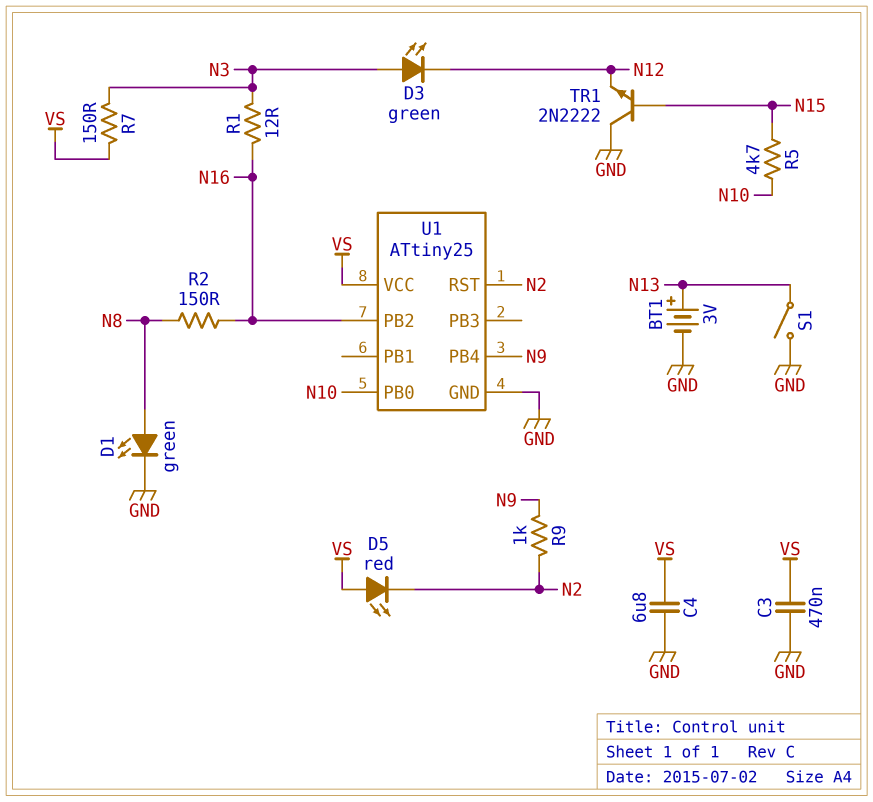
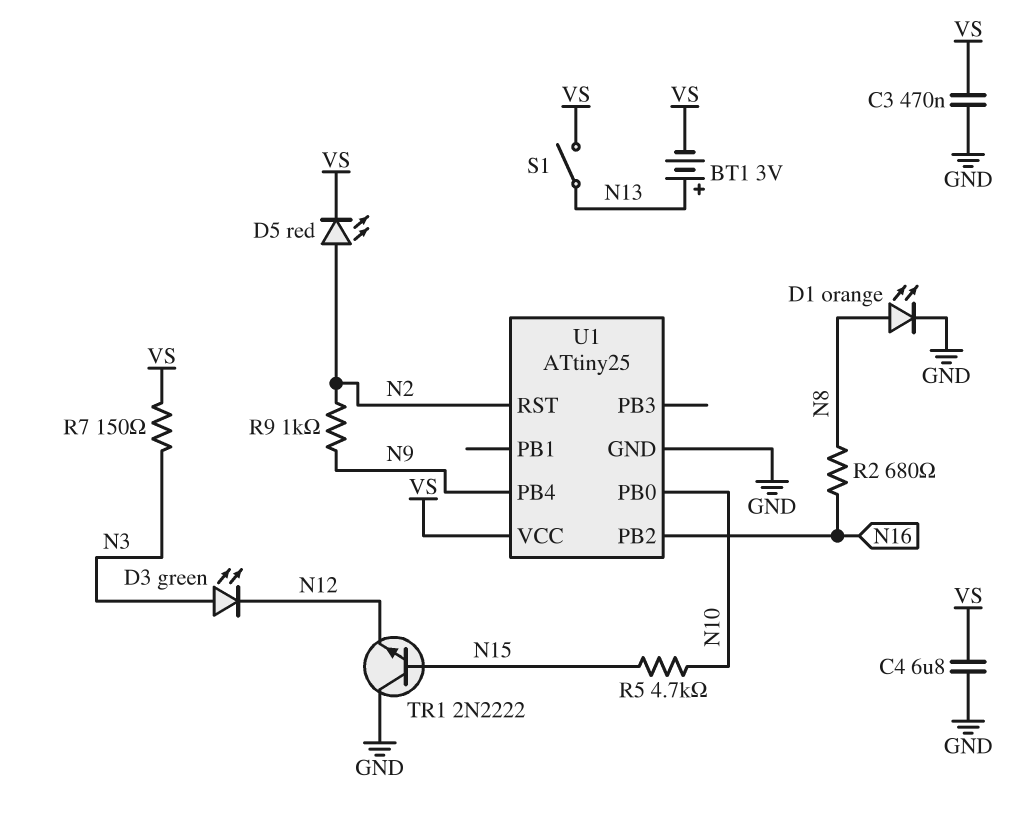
BT1: 3V (plus N13, minus GND) -> 3V (plus N13, minus VS)
D1: LED green (A N8, K GND) -> LED orange (A N8, K GND)
D5: LED red (A VS, K N2) -> LED red (A N2, K VS)
R1: 12 (N3, N16) -> none
R2: 150 (N8, N16) -> 680 (N8, N16)
S1: switch (GND, N13) -> switch (N13, VS)

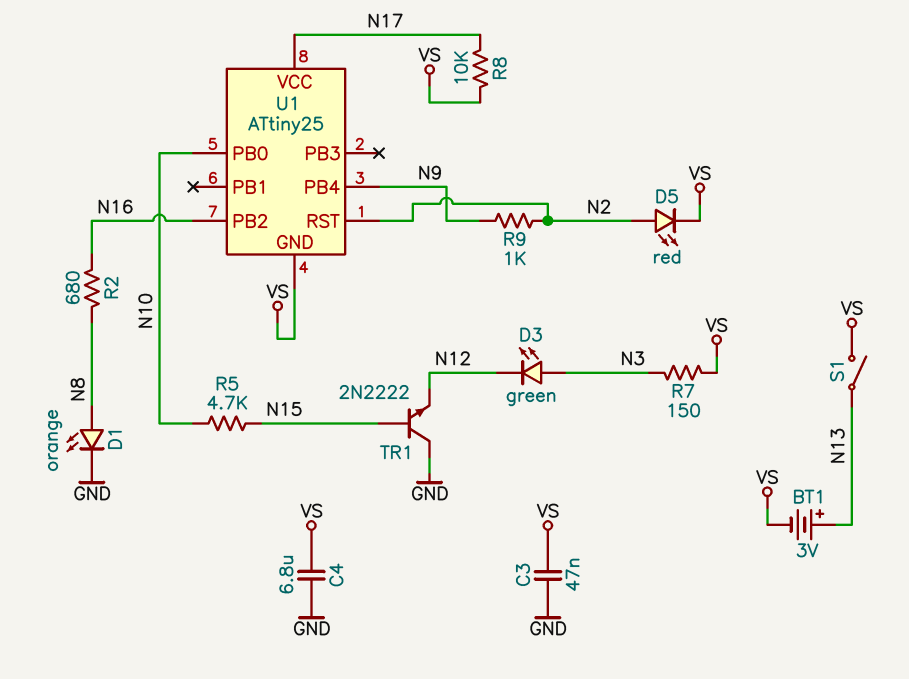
C3: 470nF (GND, VS) -> 47nF (GND, VS)
R8: none -> 10k (N17, VS)
U1 pin GND: GND -> VS
U1 pin VCC: VS -> N17

